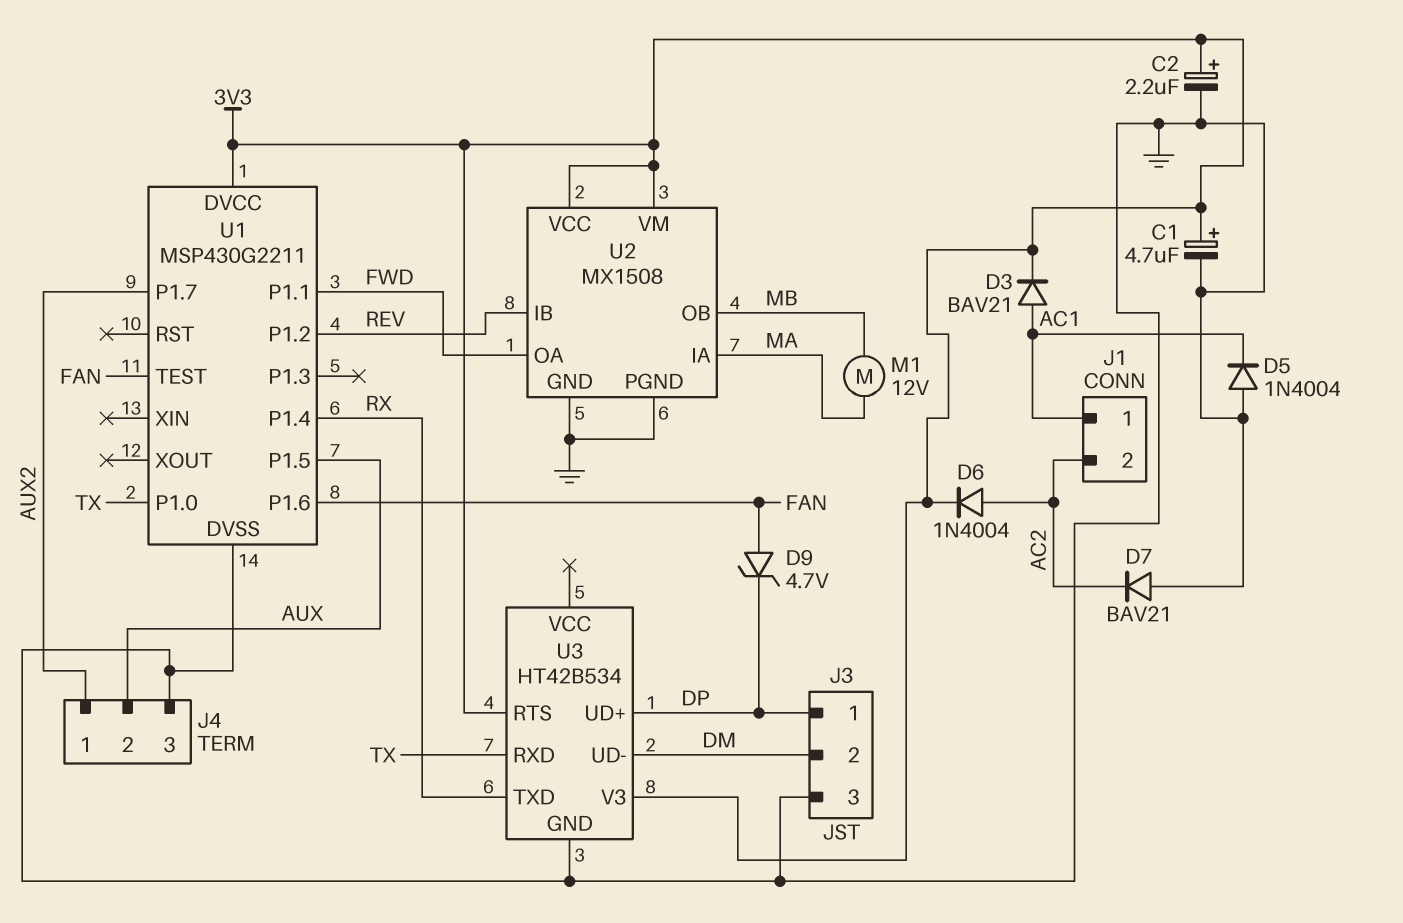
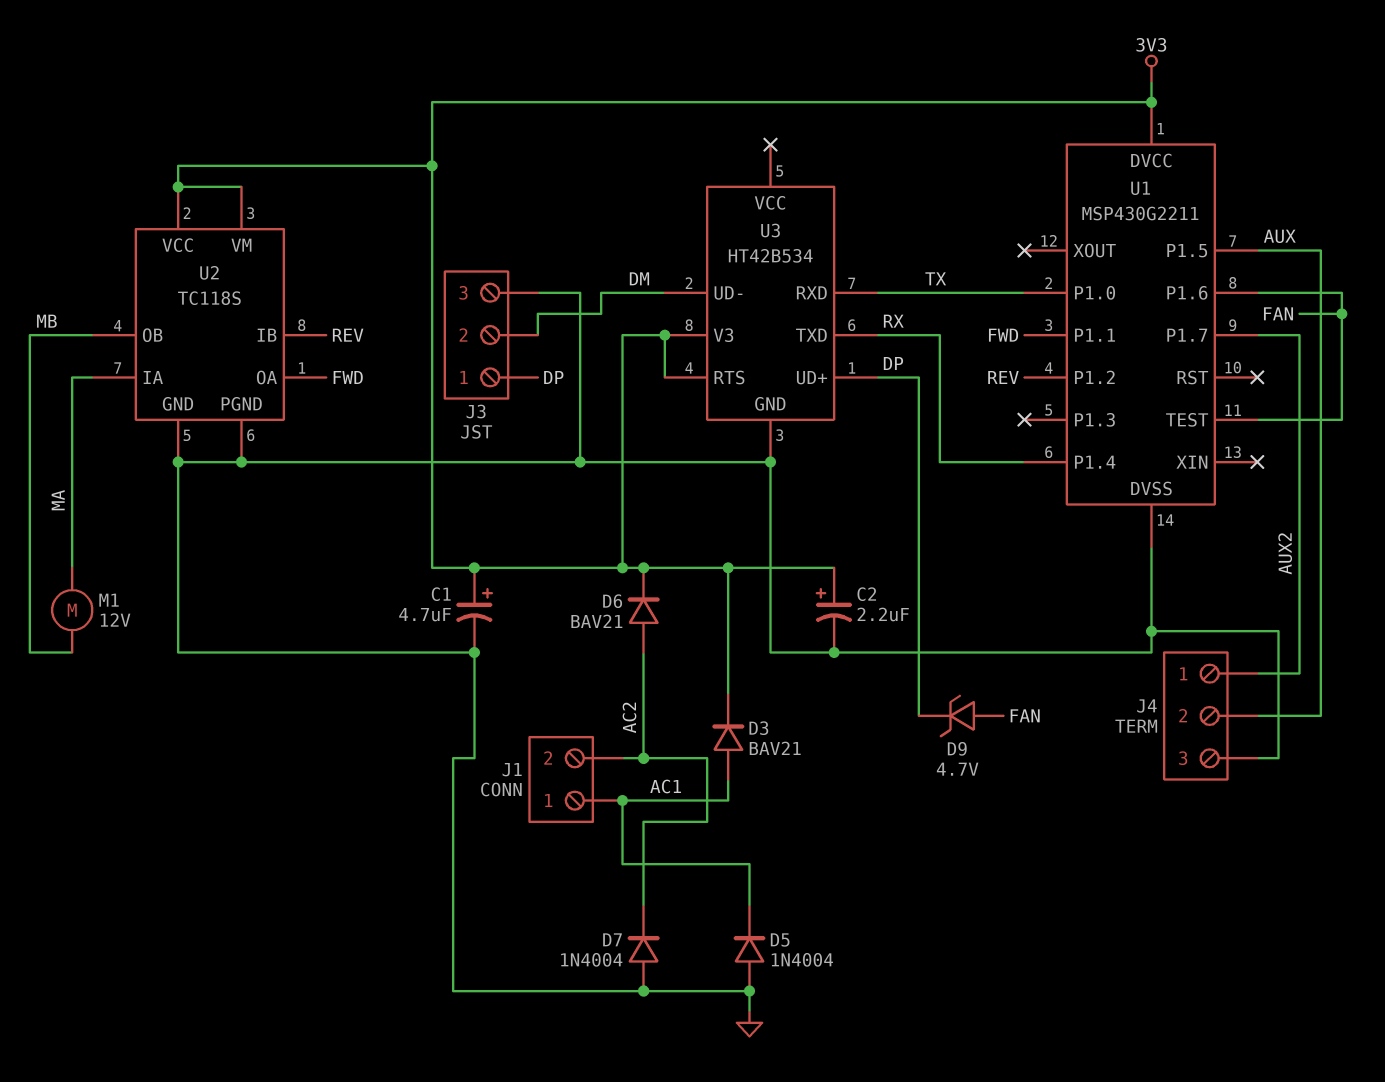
D6: diode 1N4004 (A AC2, K 3V3) -> diode BAV21 (A AC2, K 3V3)
D7: diode BAV21 (A GND, K AC2) -> diode 1N4004 (A GND, K AC2)
U2: MX1508 -> TC118S

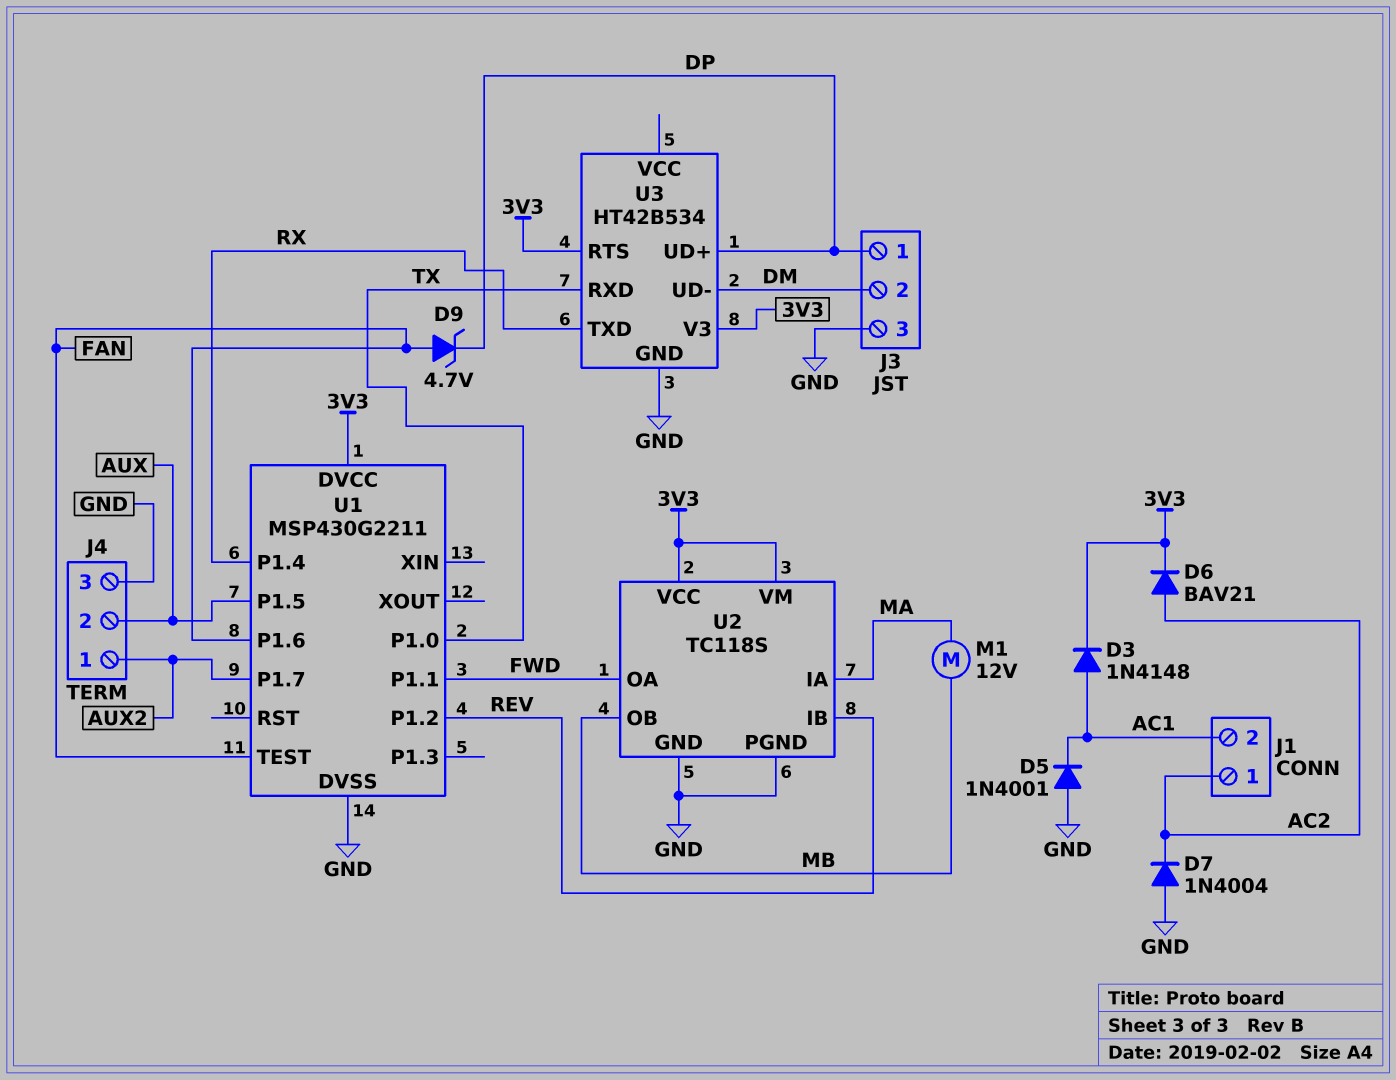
C1: 4.7uF (plus 3V3, minus GND) -> none
C2: 2.2uF (plus 3V3, minus GND) -> none
D3: diode BAV21 (A AC1, K 3V3) -> diode 1N4148 (A AC1, K 3V3)
D5: diode 1N4004 (A GND, K AC1) -> diode 1N4001 (A GND, K AC1)
J1 pin 1: AC1 -> AC2
J1 pin 2: AC2 -> AC1

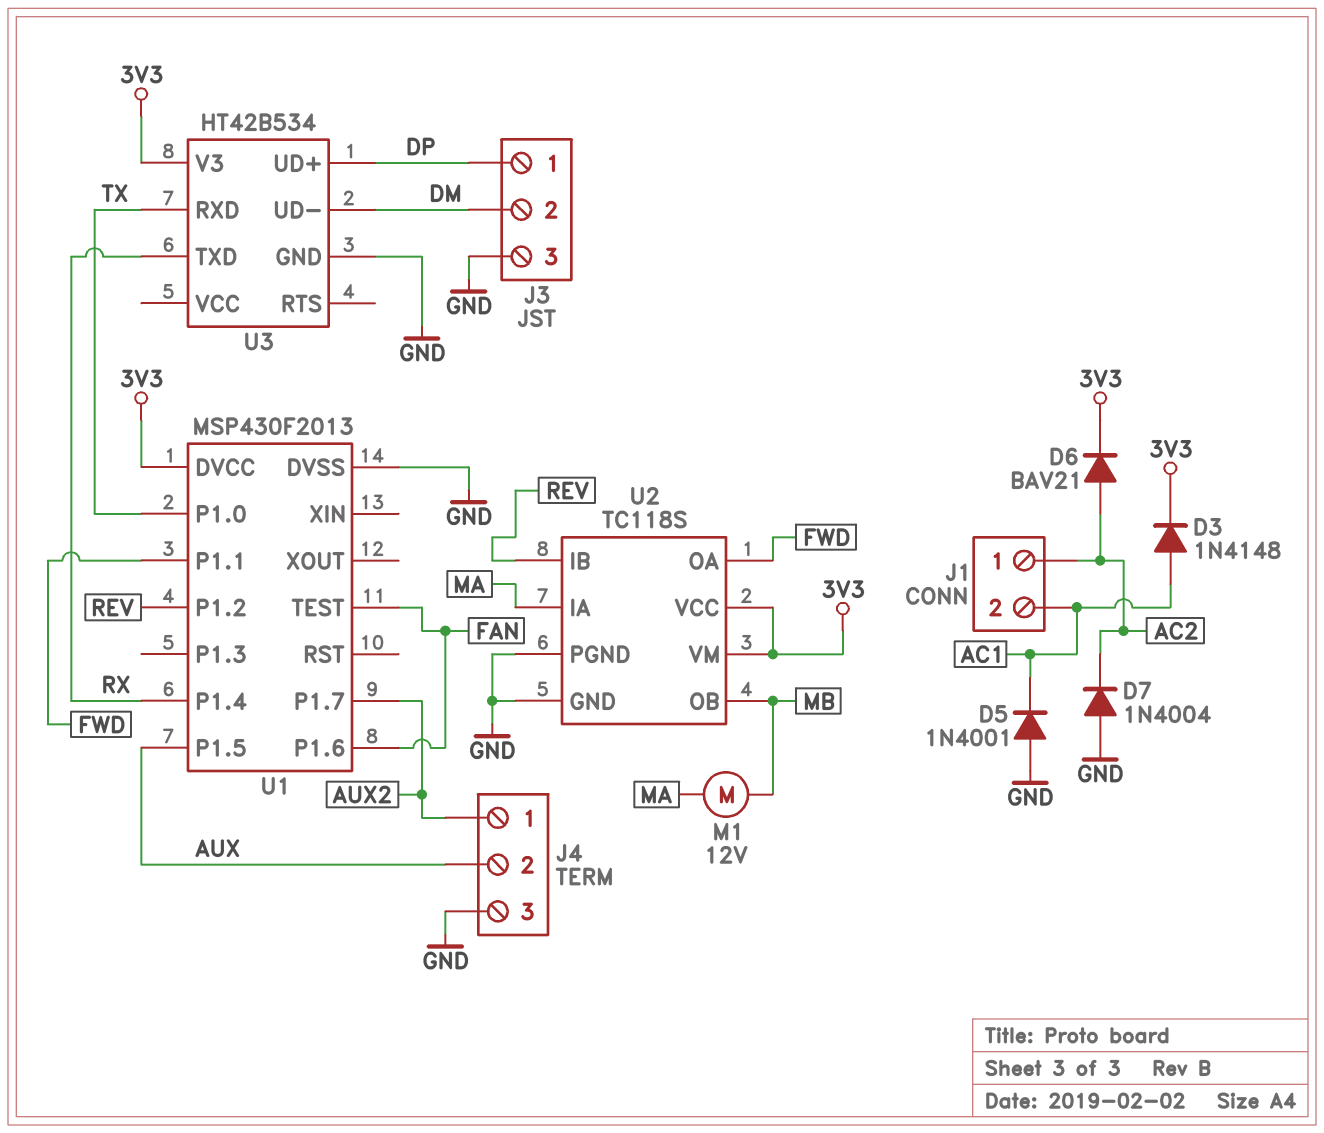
D9: zener 4.7V (A FAN, K DP) -> none
U1: MSP430G2211 -> MSP430F2013
U3 pin RTS: 3V3 -> none

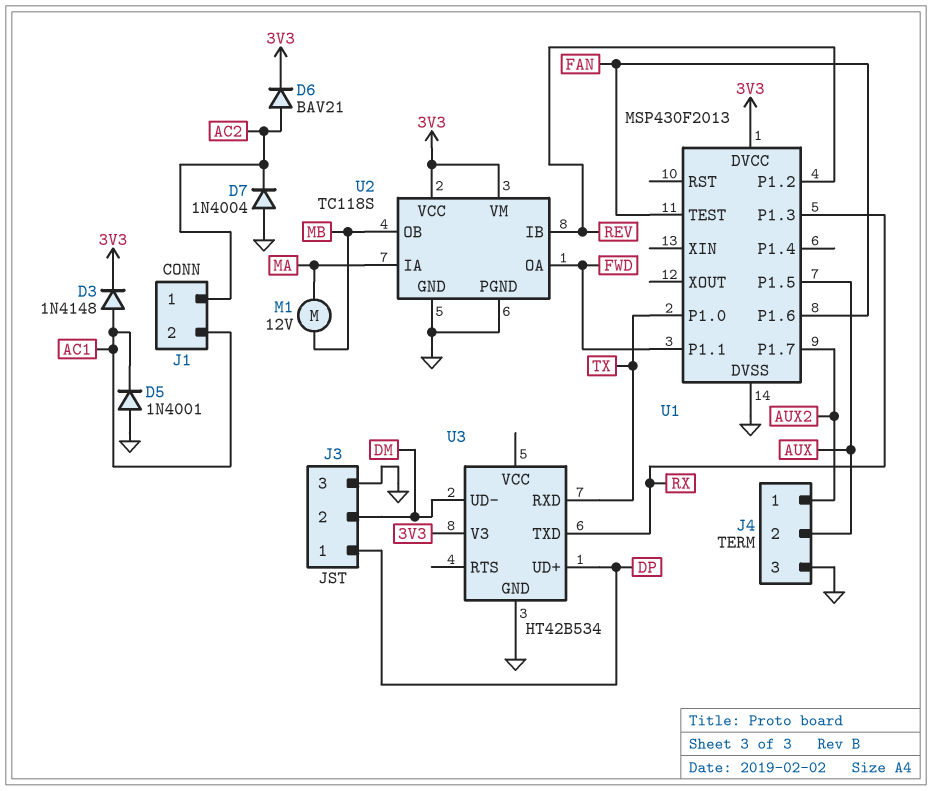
U1 pin P1.3: none -> RX
U1 pin P1.4: RX -> none

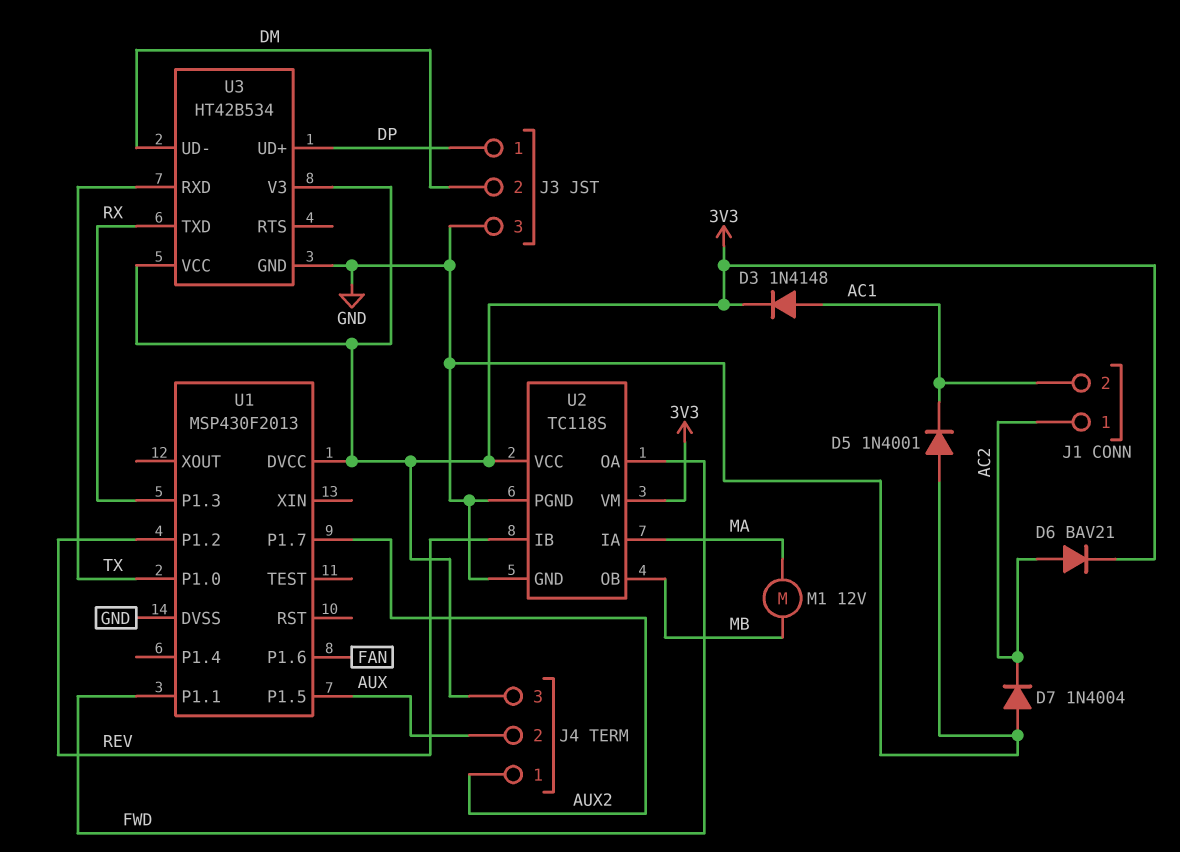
J4 pin 3: GND -> 3V3
U1 pin TEST: FAN -> none
U3 pin VCC: none -> 3V3

